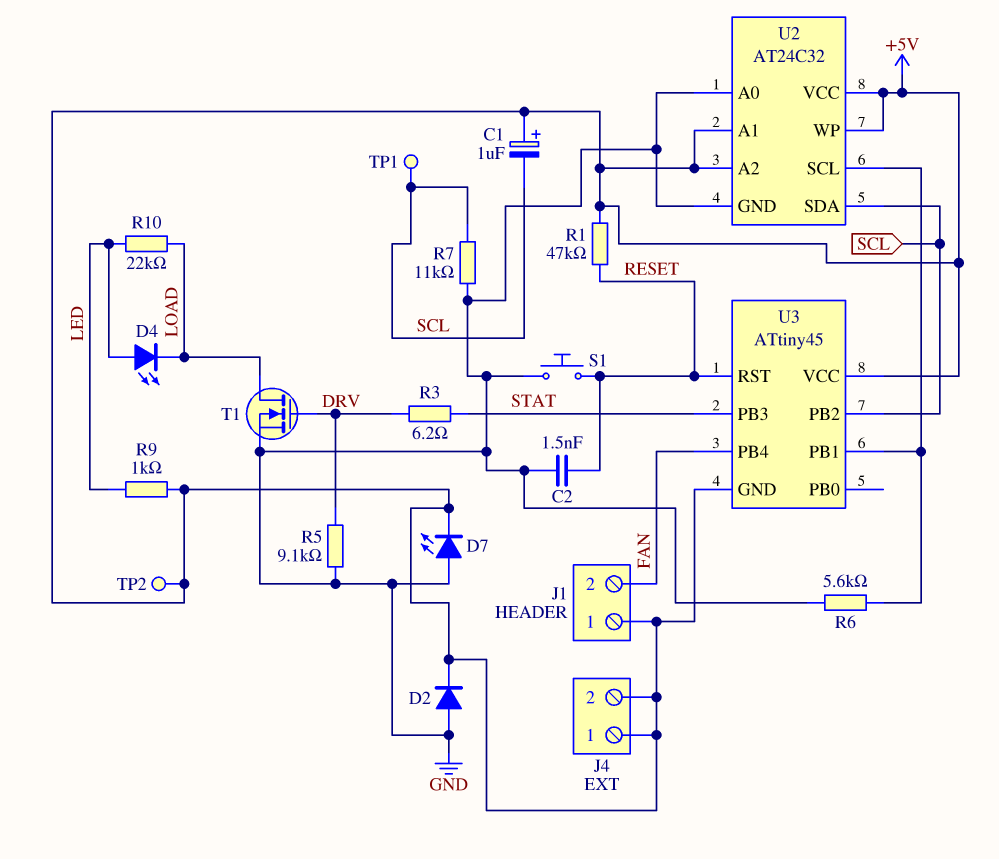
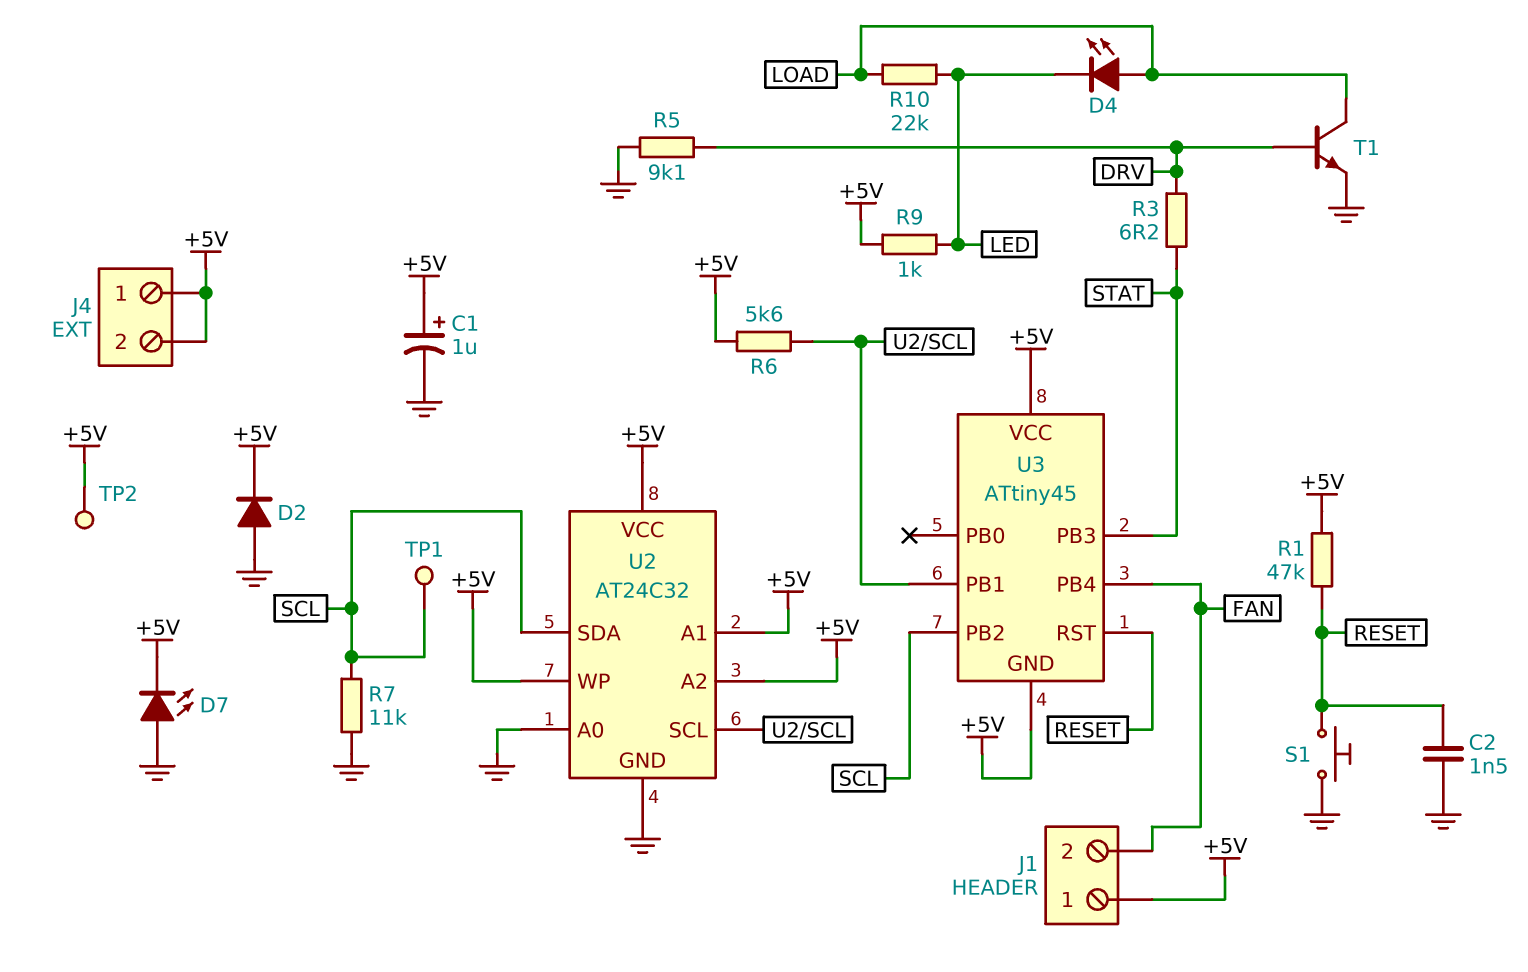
C1: 1uF (plus +5V, minus SCL) -> 1uF (plus +5V, minus GND)
D4: LED (A LED, K LOAD) -> LED (A LOAD, K LED)
R6: 5.6k (GND, U2/SCL) -> 5.6k (+5V, U2/SCL)
T1: NMOS (G DRV, D LOAD, S GND) -> NPN (B DRV, C LOAD, E GND)

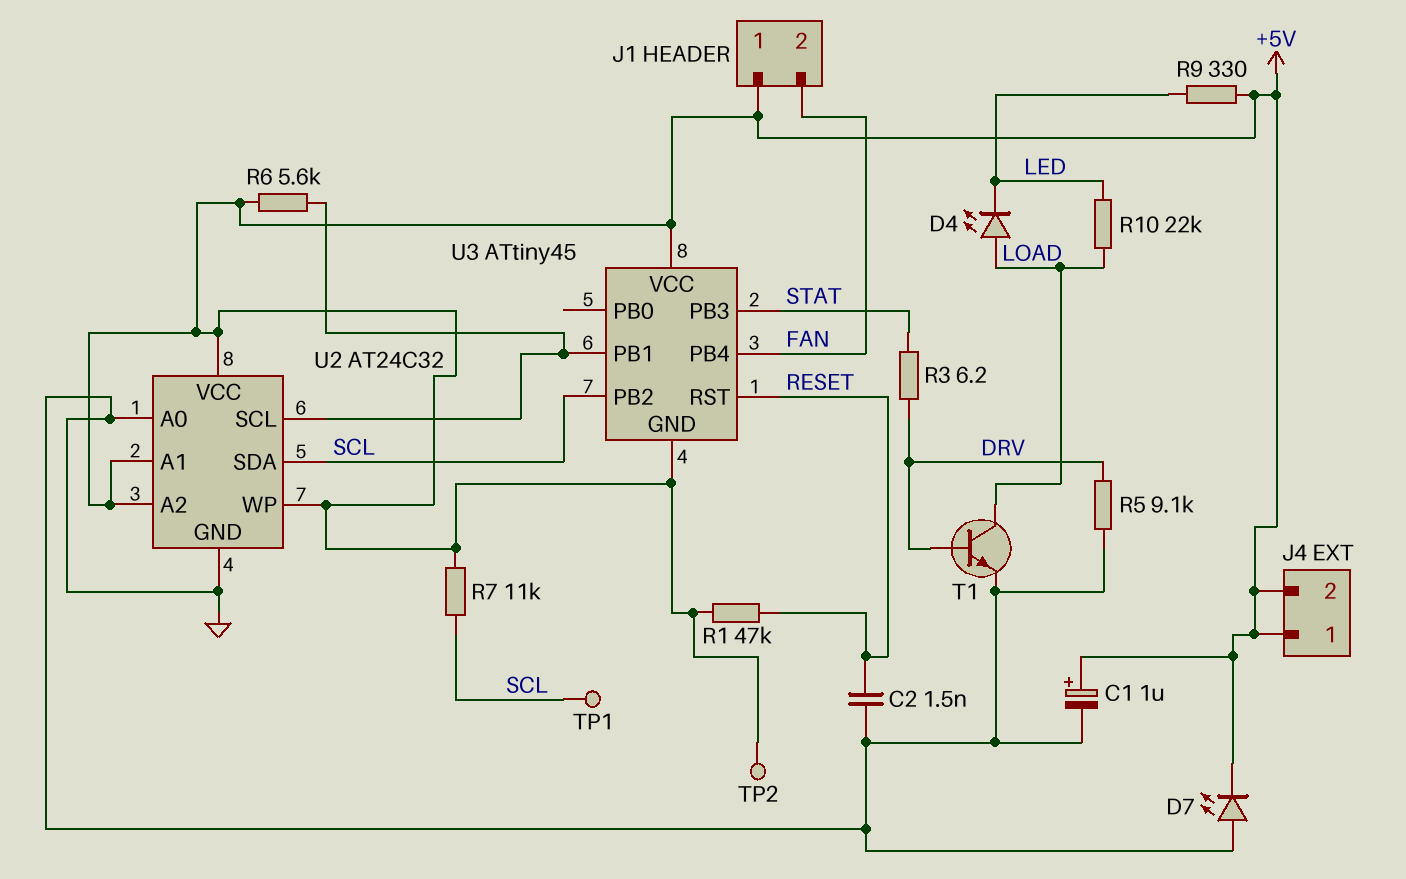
D2: diode (A GND, K +5V) -> none
R7: 11k (GND, SCL) -> 11k (+5V, SCL)
R9: 1k (+5V, LED) -> 330 (+5V, LED)
S1: button (GND, RESET) -> none

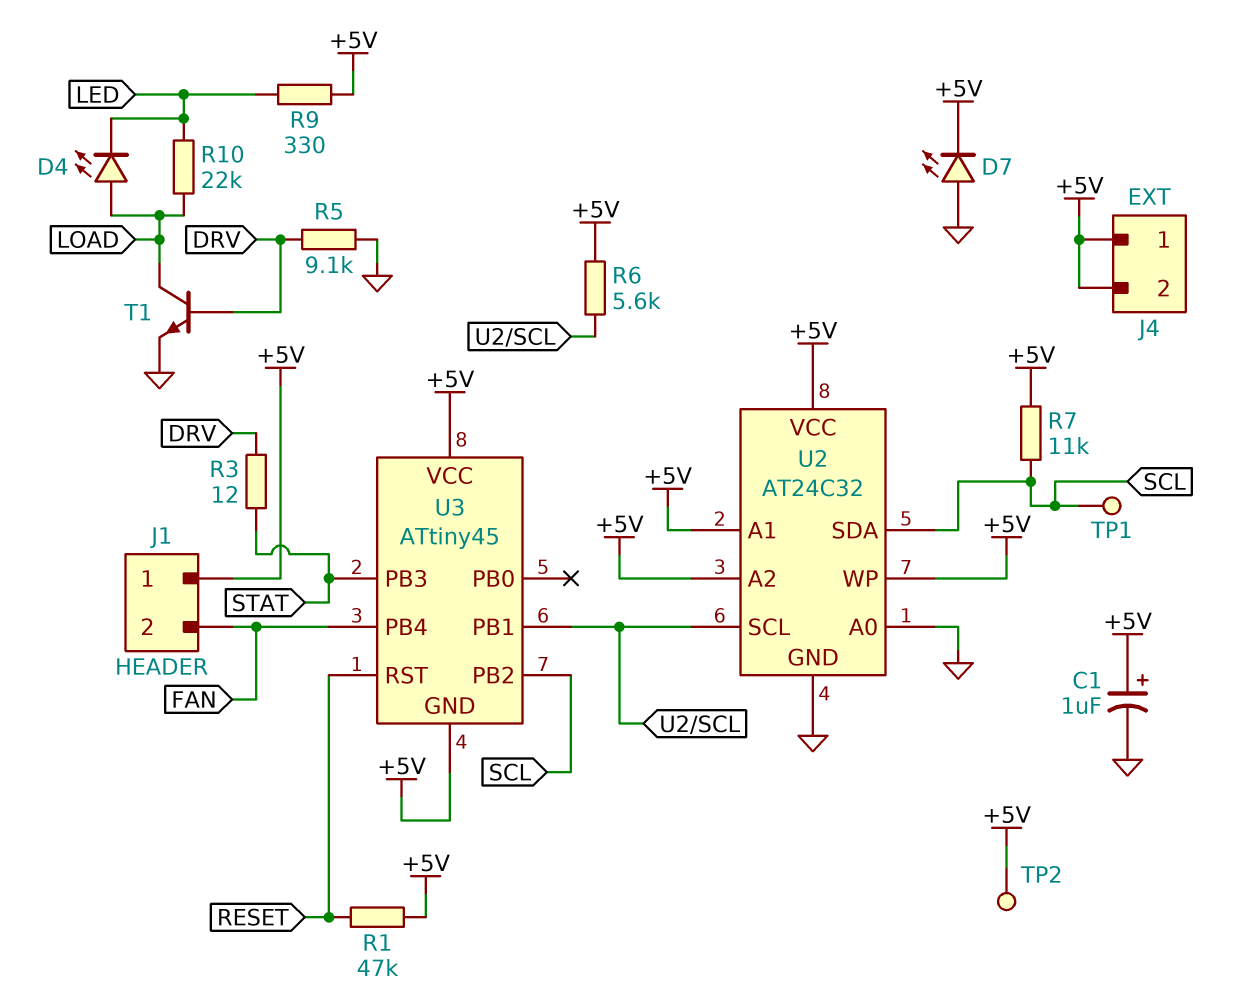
C2: 1.5nF (GND, RESET) -> none
R3: 6.2 (DRV, STAT) -> 12 (DRV, STAT)

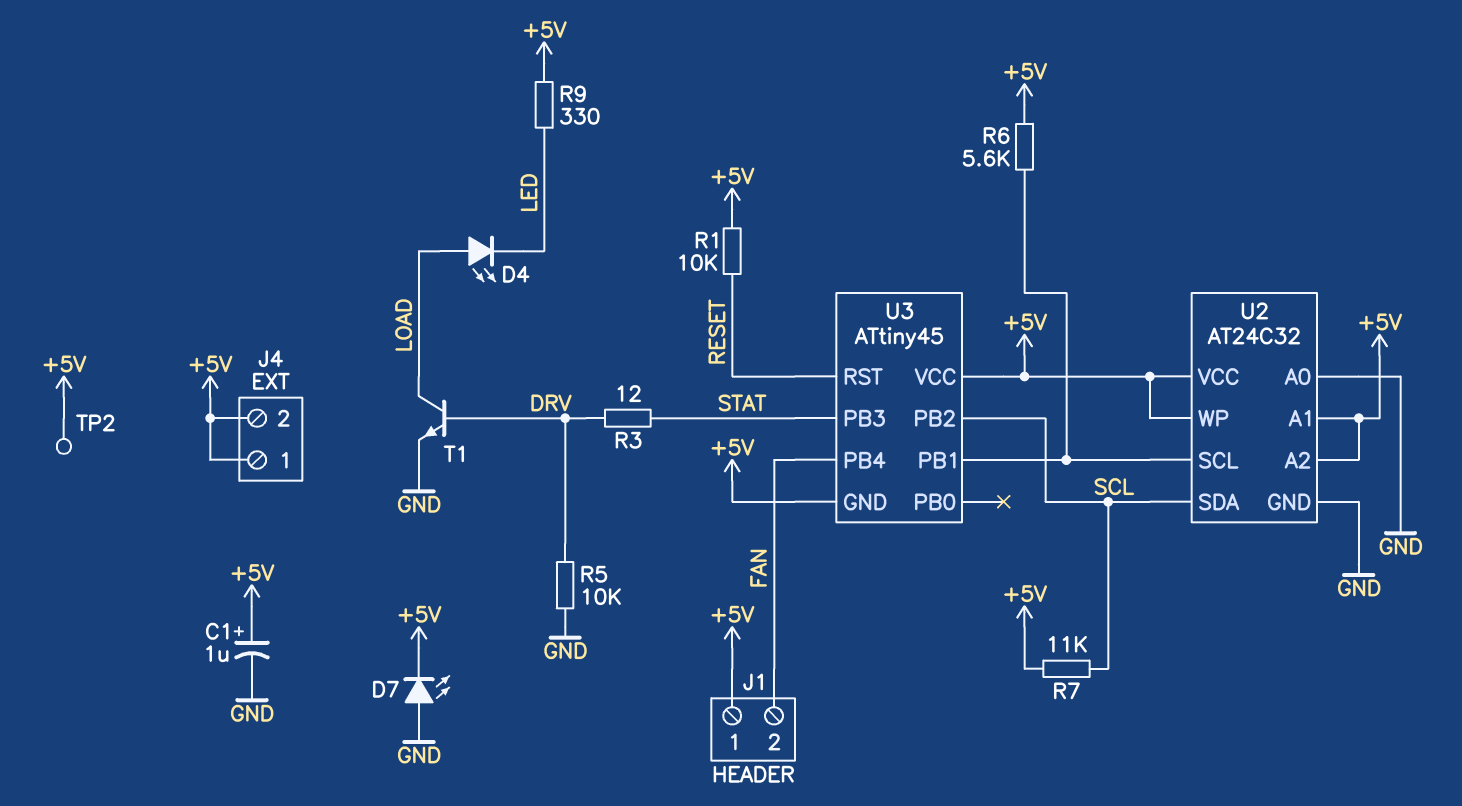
R1: 47k (+5V, RESET) -> 10k (+5V, RESET)
R5: 9.1k (DRV, GND) -> 10k (DRV, GND)
R10: 22k (LED, LOAD) -> none
TP1: test point (SCL) -> none

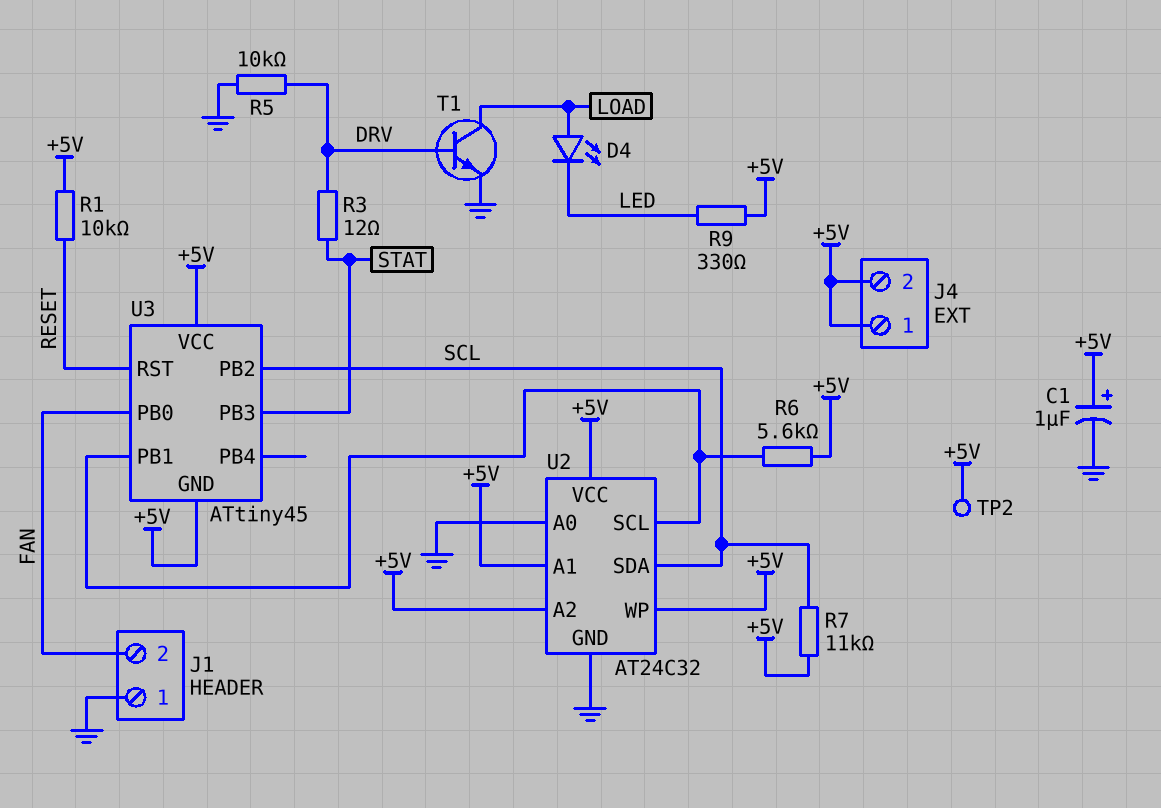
D7: LED (A GND, K +5V) -> none
J1 pin 1: +5V -> GND
U3 pin PB0: none -> FAN
U3 pin PB4: FAN -> none

